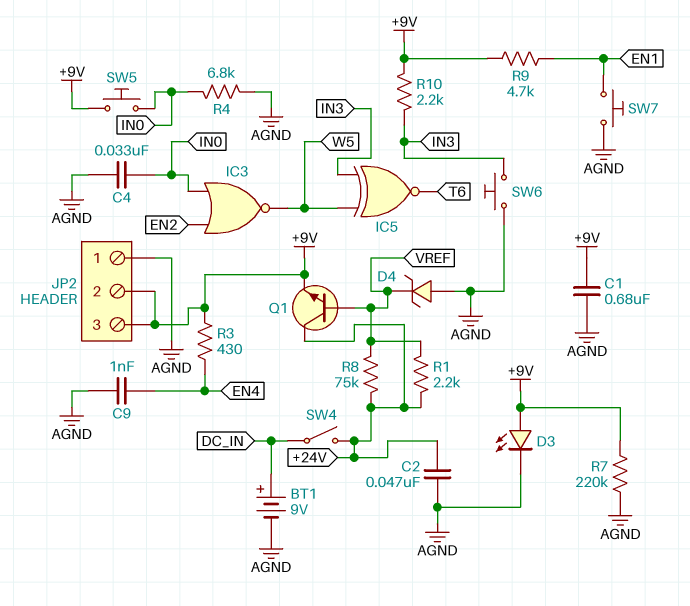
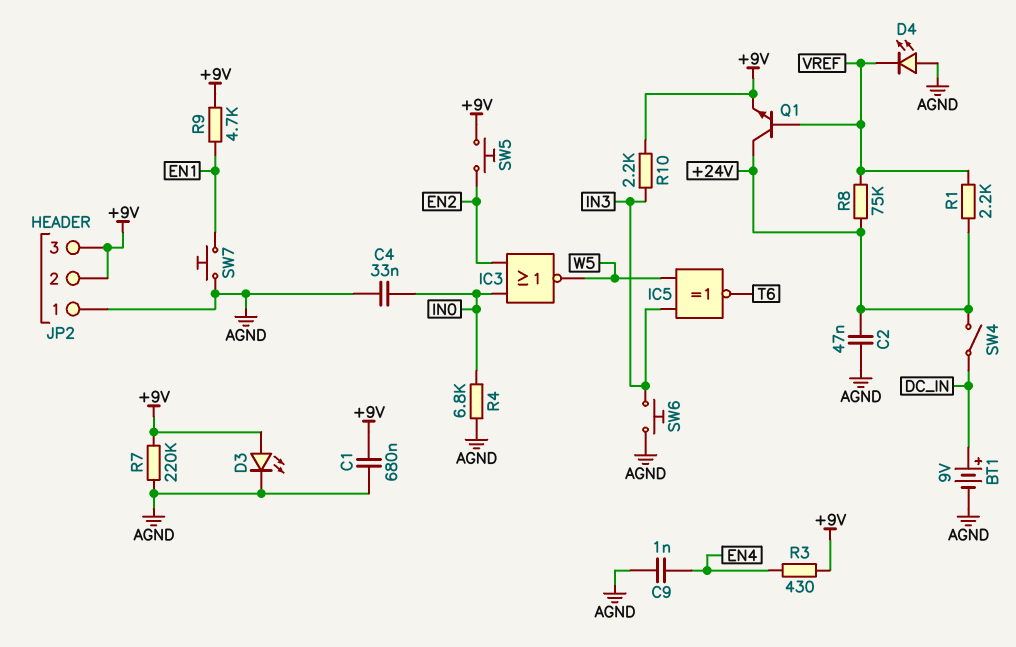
D4: zener (A AGND, K VREF) -> LED (A AGND, K VREF)
SW5: button (+9V, IN0) -> button (+9V, EN2)

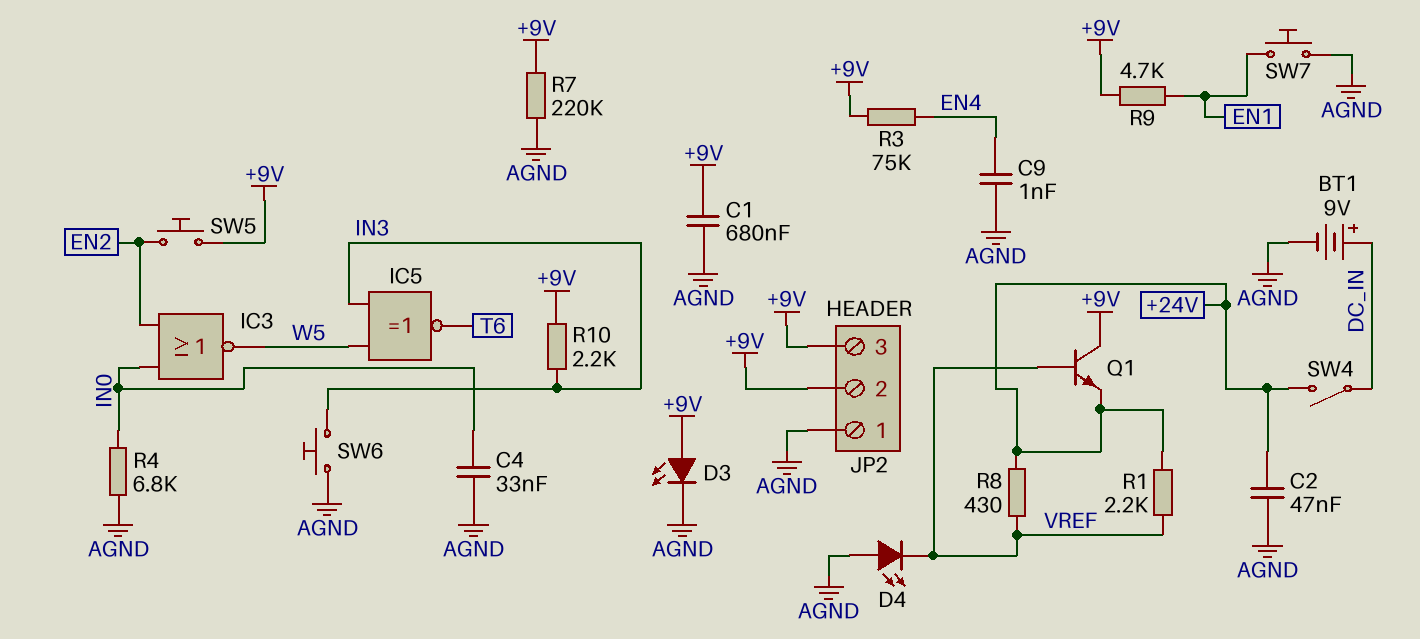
Q1: NPN (B VREF, C +24V, E +9V) -> NPN (B VREF, C +9V, E +24V)
R3: 430 (+9V, EN4) -> 75k (+9V, EN4)
R8: 75k (+24V, VREF) -> 430 (+24V, VREF)

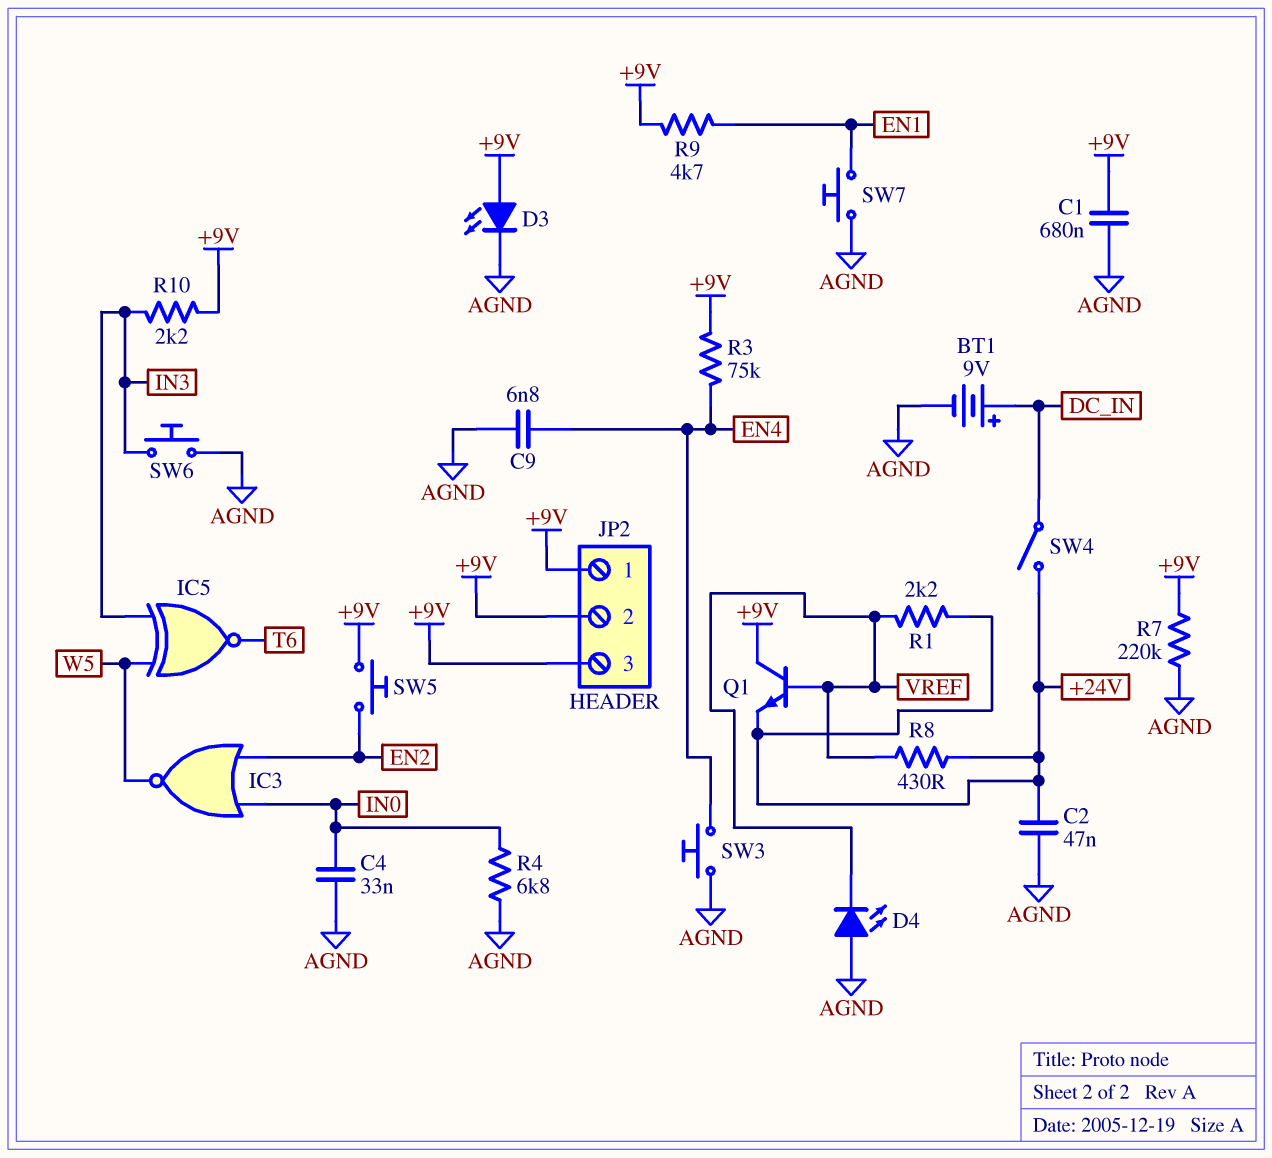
C9: 1nF (AGND, EN4) -> 6.8nF (AGND, EN4)
JP2 pin 1: AGND -> +9V
SW3: none -> button (AGND, EN4)

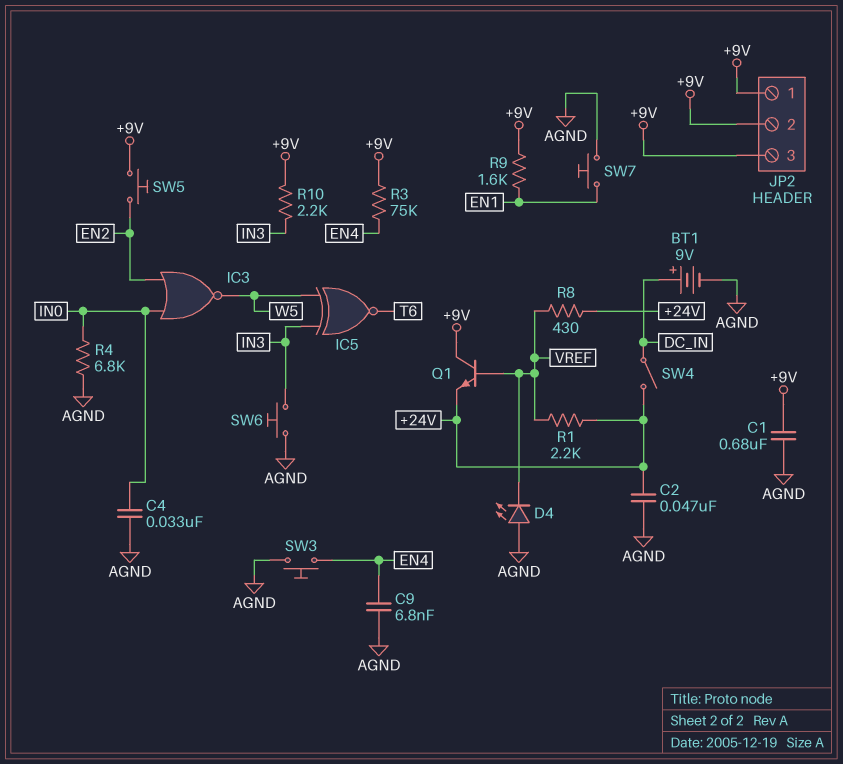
D3: LED (A +9V, K AGND) -> none
R7: 220k (+9V, AGND) -> none
R9: 4.7k (+9V, EN1) -> 1.6k (+9V, EN1)

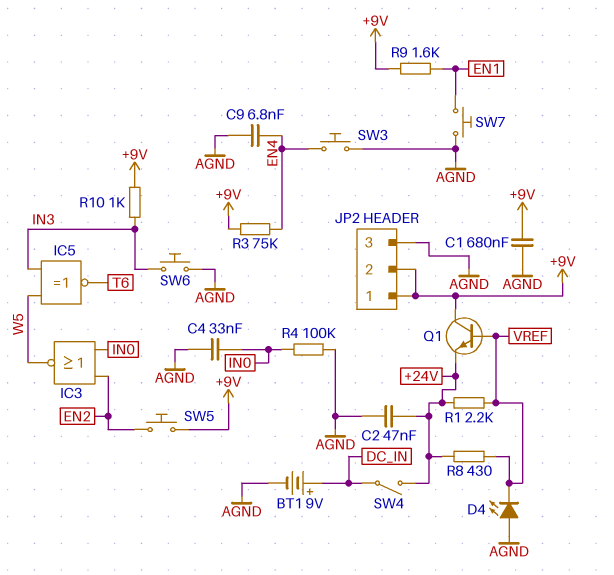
JP2 pin 3: +9V -> AGND
R4: 6.8k (AGND, IN0) -> 100k (AGND, IN0)
R10: 2.2k (+9V, IN3) -> 1k (+9V, IN3)

